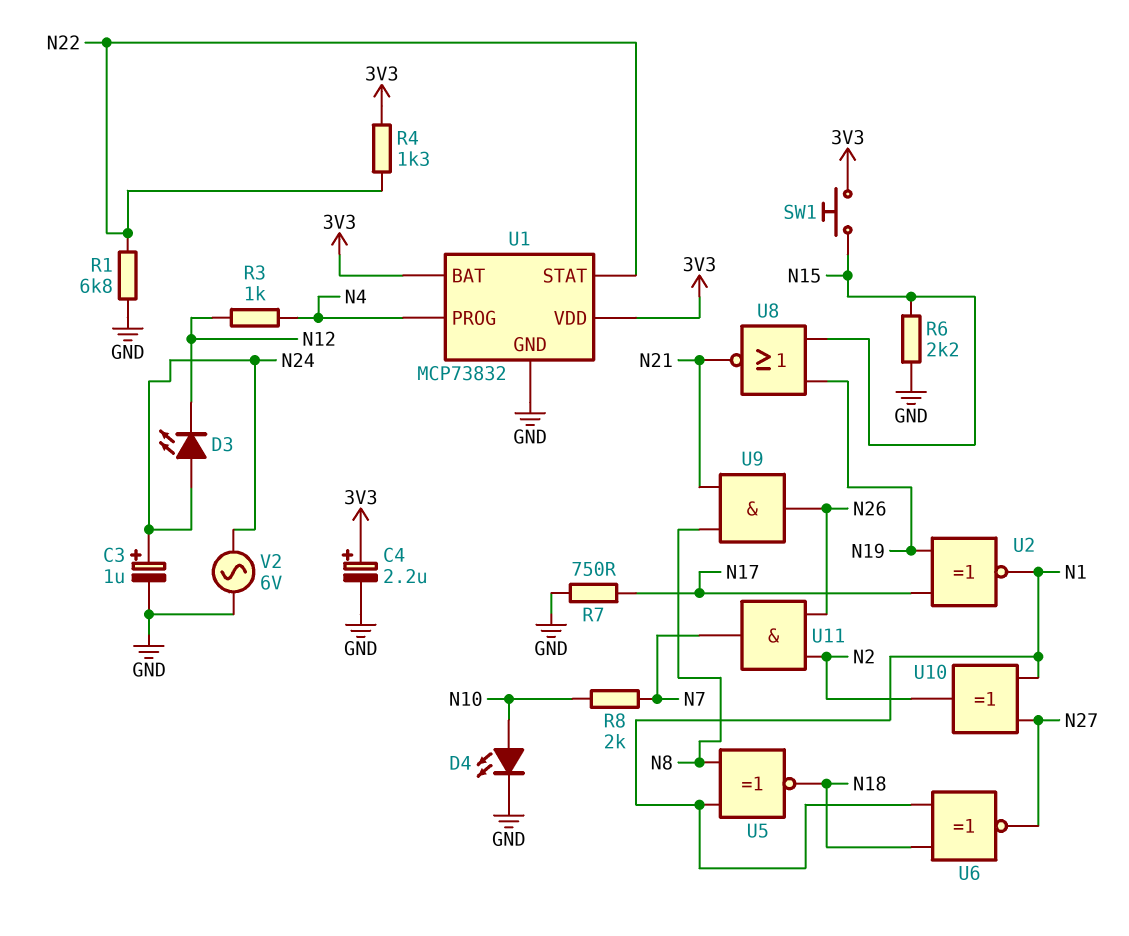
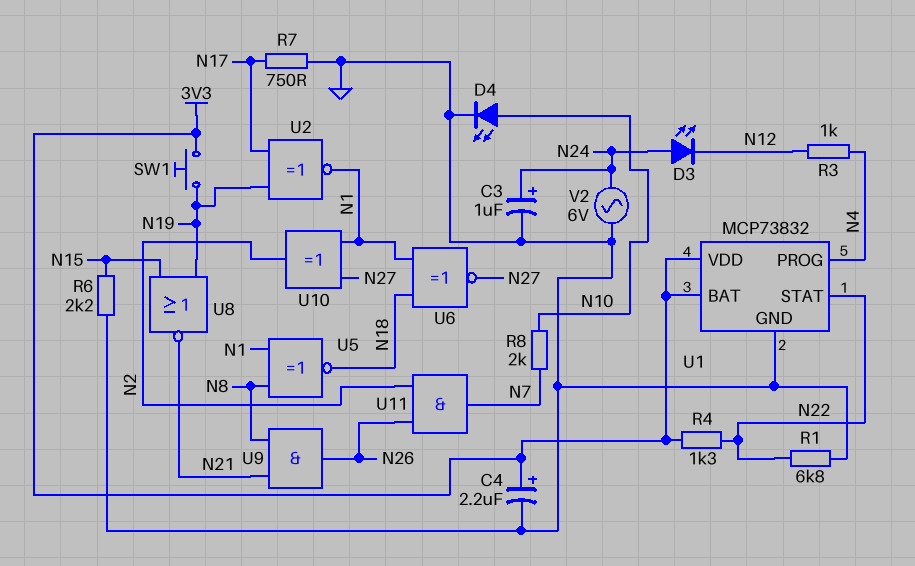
SW1: button (3V3, N15) -> button (3V3, N19)

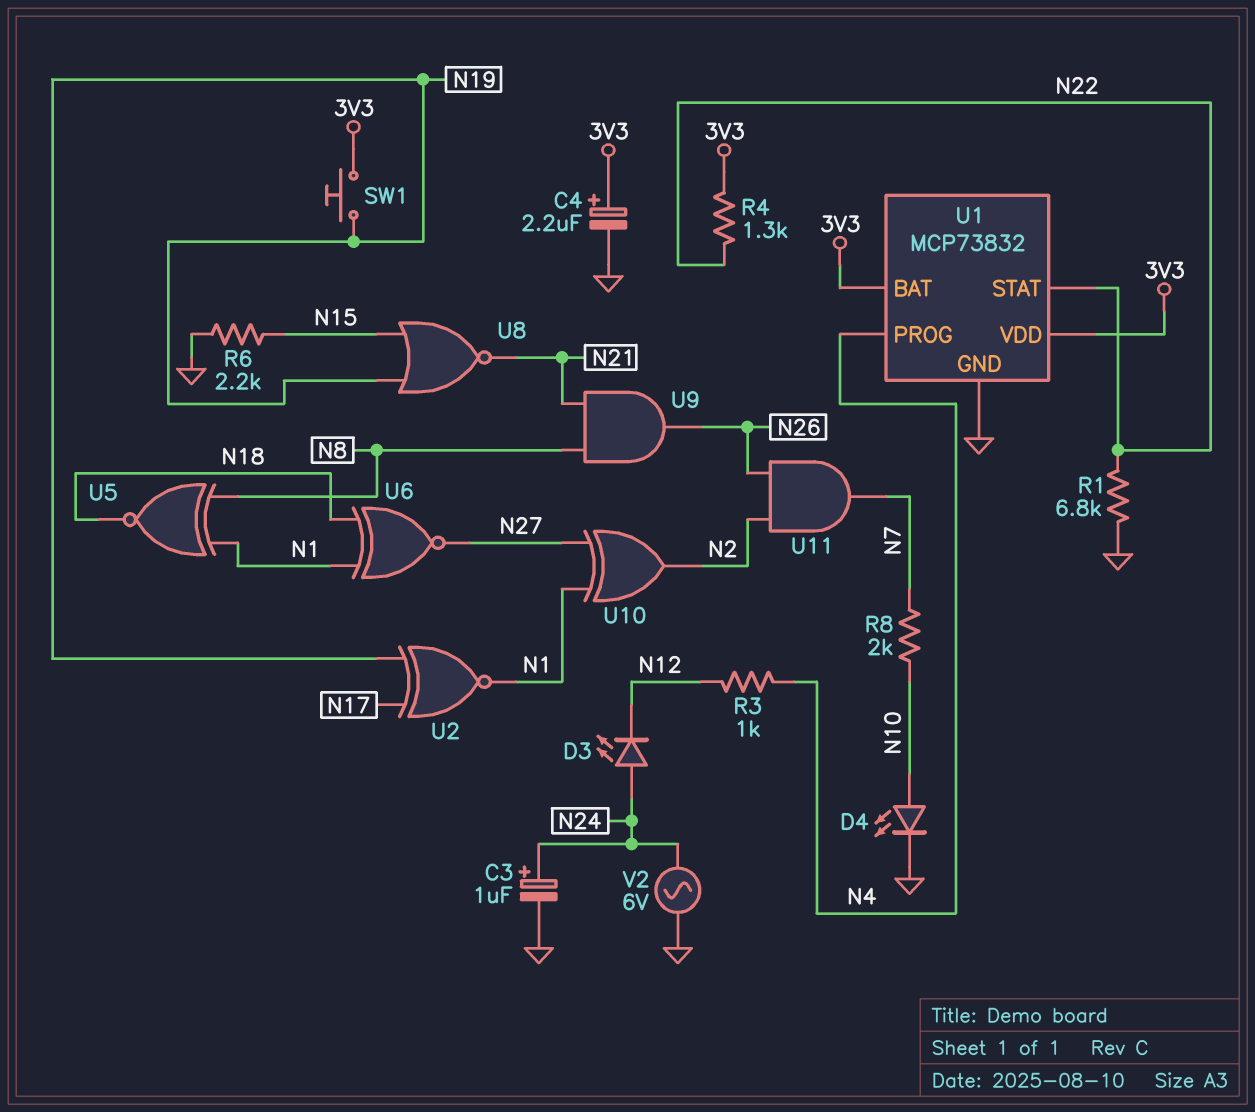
R7: 750 (GND, N17) -> none

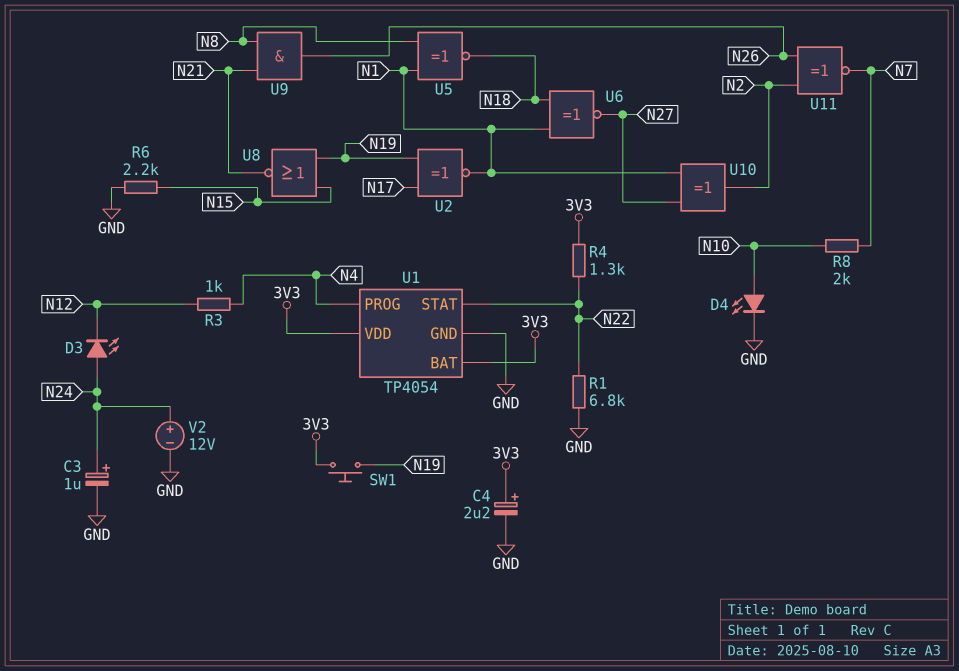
U1: MCP73832 -> TP4054
U11: AND (in N2, in N26, out N7) -> XNOR (in N2, in N26, out N7)
V2: AC 6V (GND, N24) -> 12V (plus N24, minus GND)

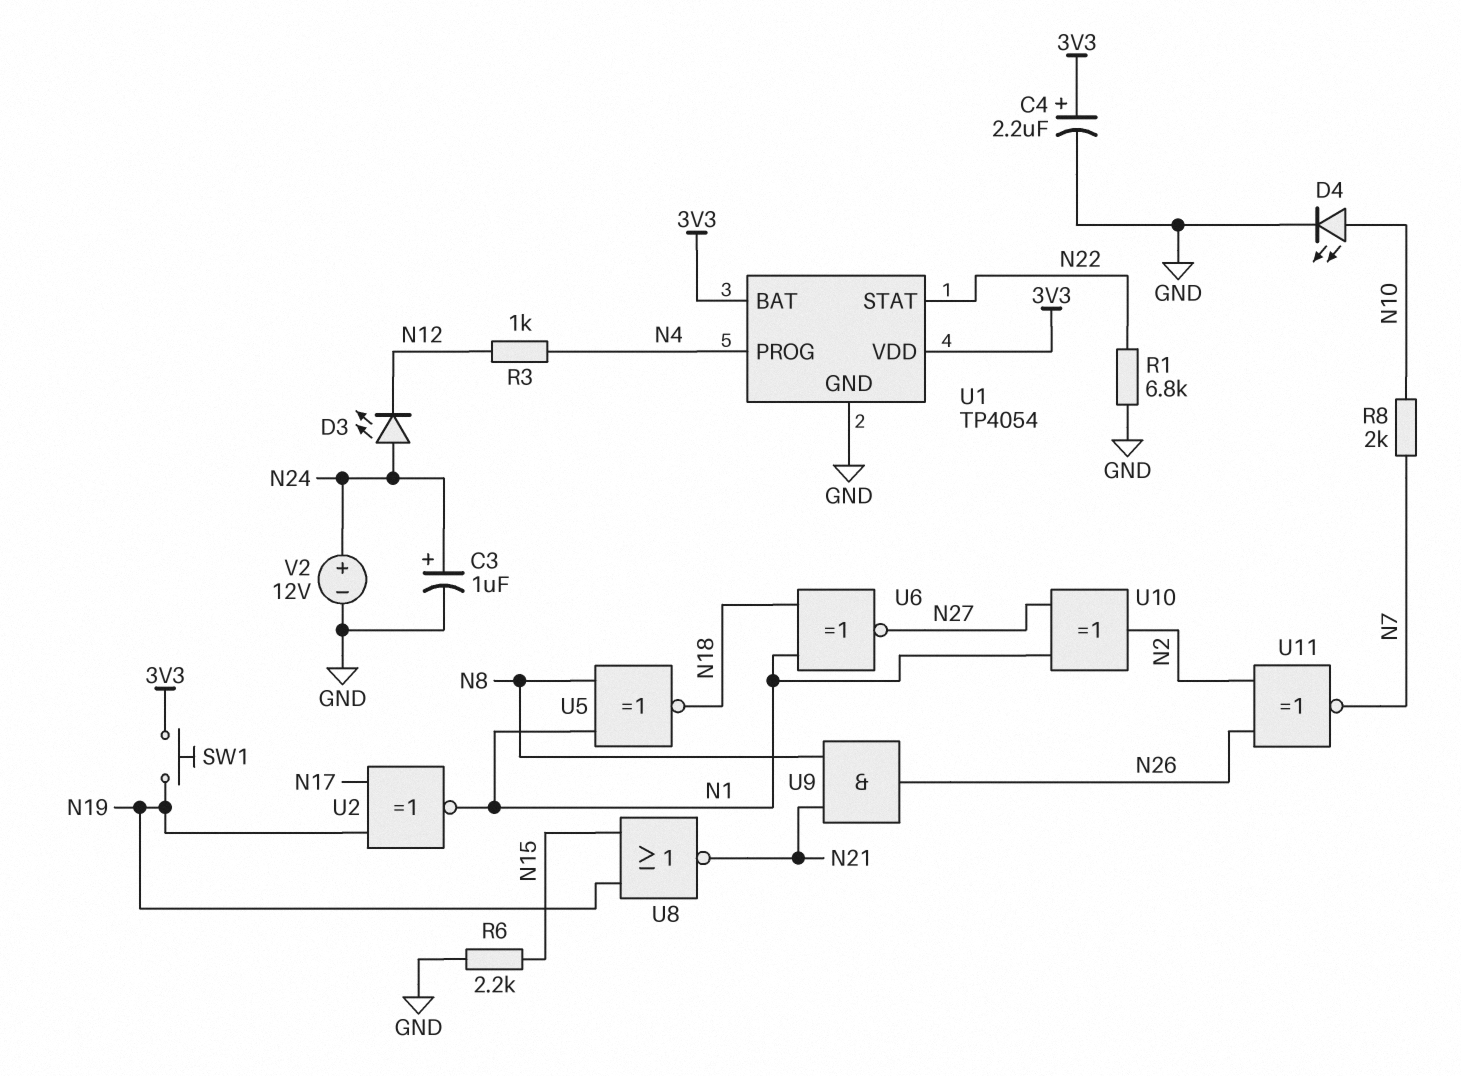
R4: 1.3k (3V3, N22) -> none

